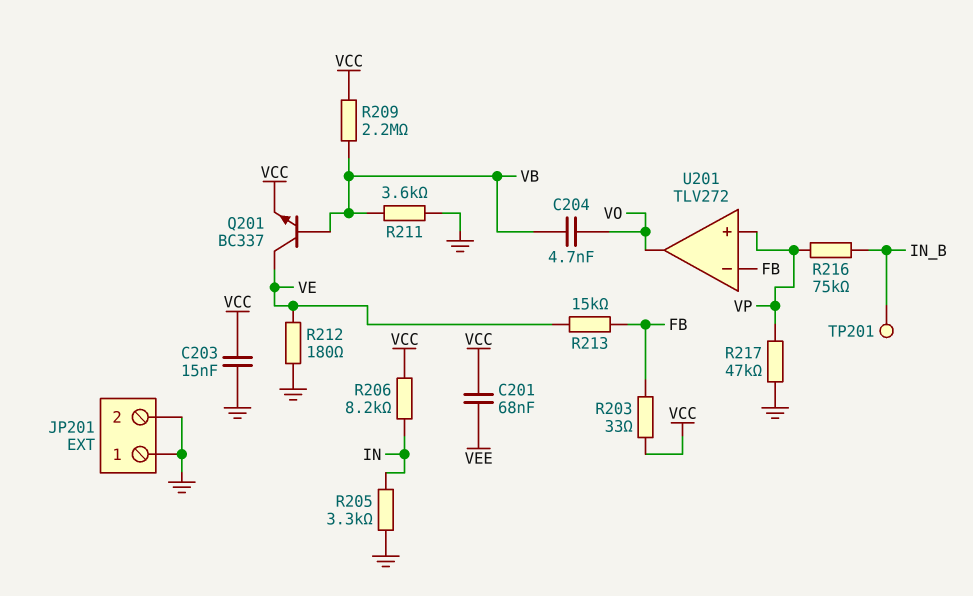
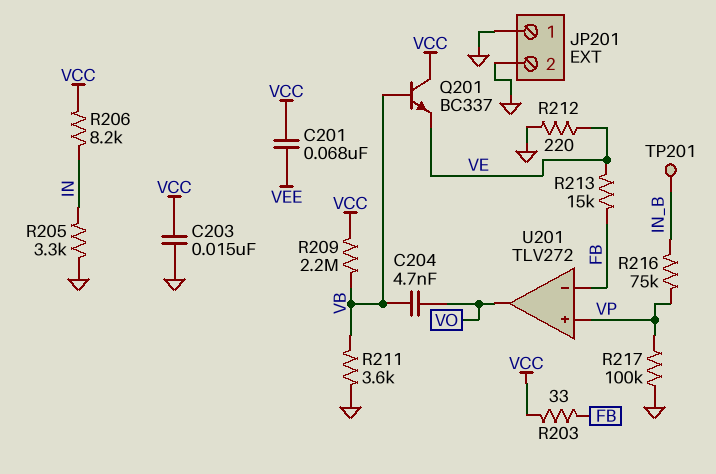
Q201: NPN BC337 (B VB, C VE, E VCC) -> NPN BC337 (B VB, C VCC, E VE)
R212: 180 (GND, VE) -> 220 (GND, VE)
R217: 47k (GND, VP) -> 100k (GND, VP)

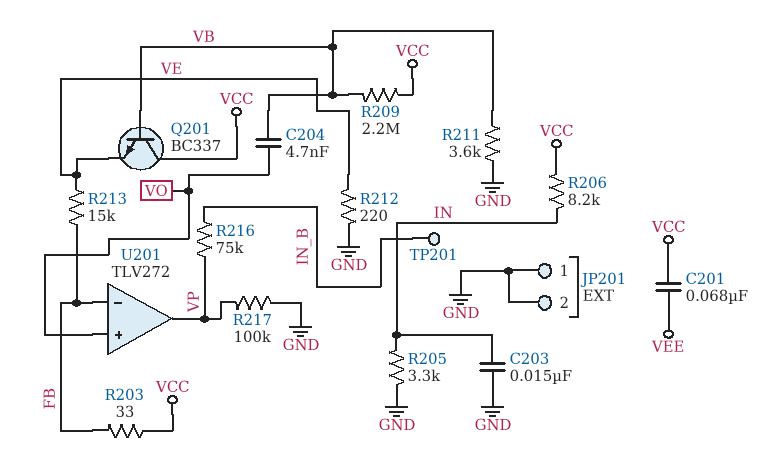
C203: 15nF (GND, VCC) -> 15nF (GND, IN)
U201 pin in+: VP -> VO
U201 pin out: VO -> VP

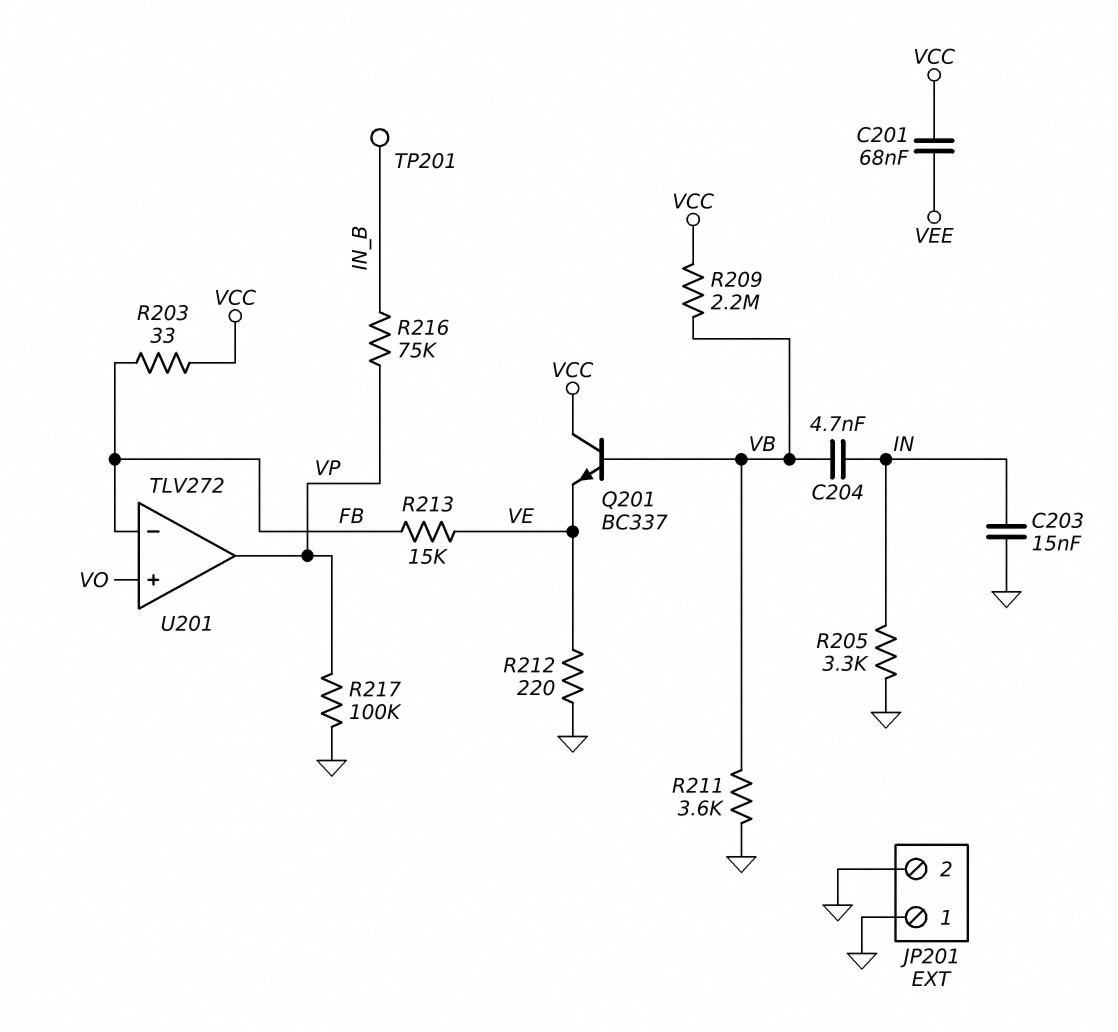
C204: 4.7nF (VB, VO) -> 4.7nF (IN, VB)
R206: 8.2k (IN, VCC) -> none

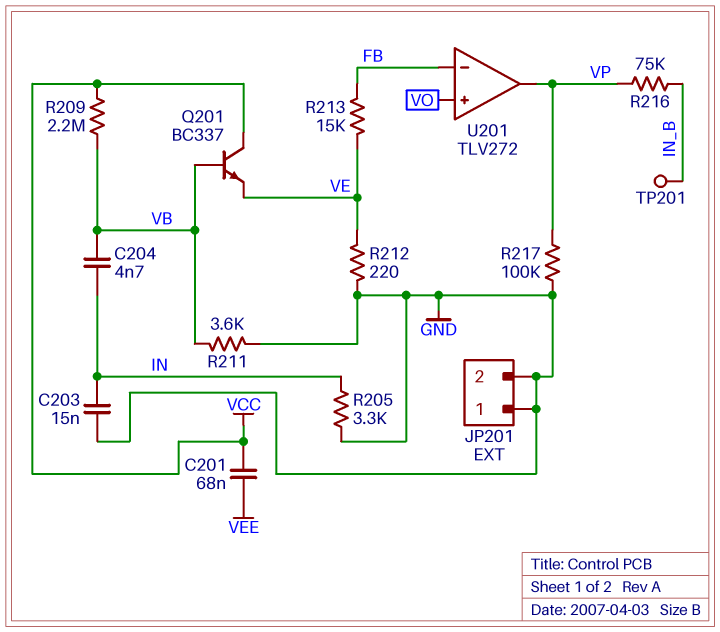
R203: 33 (FB, VCC) -> none

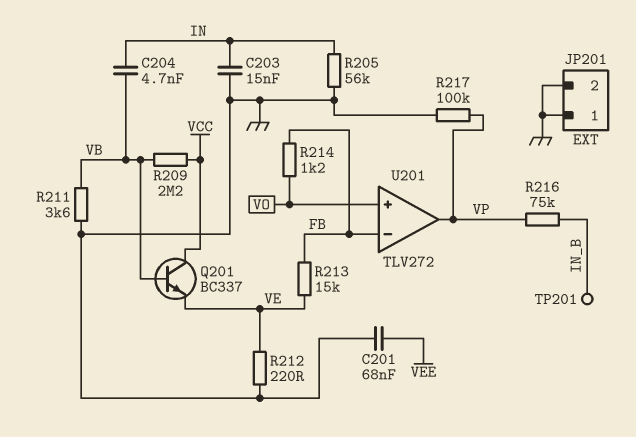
C201: 68nF (VCC, VEE) -> 68nF (GND, VEE)
R205: 3.3k (GND, IN) -> 56k (GND, IN)
R214: none -> 1.2k (FB, VO)

